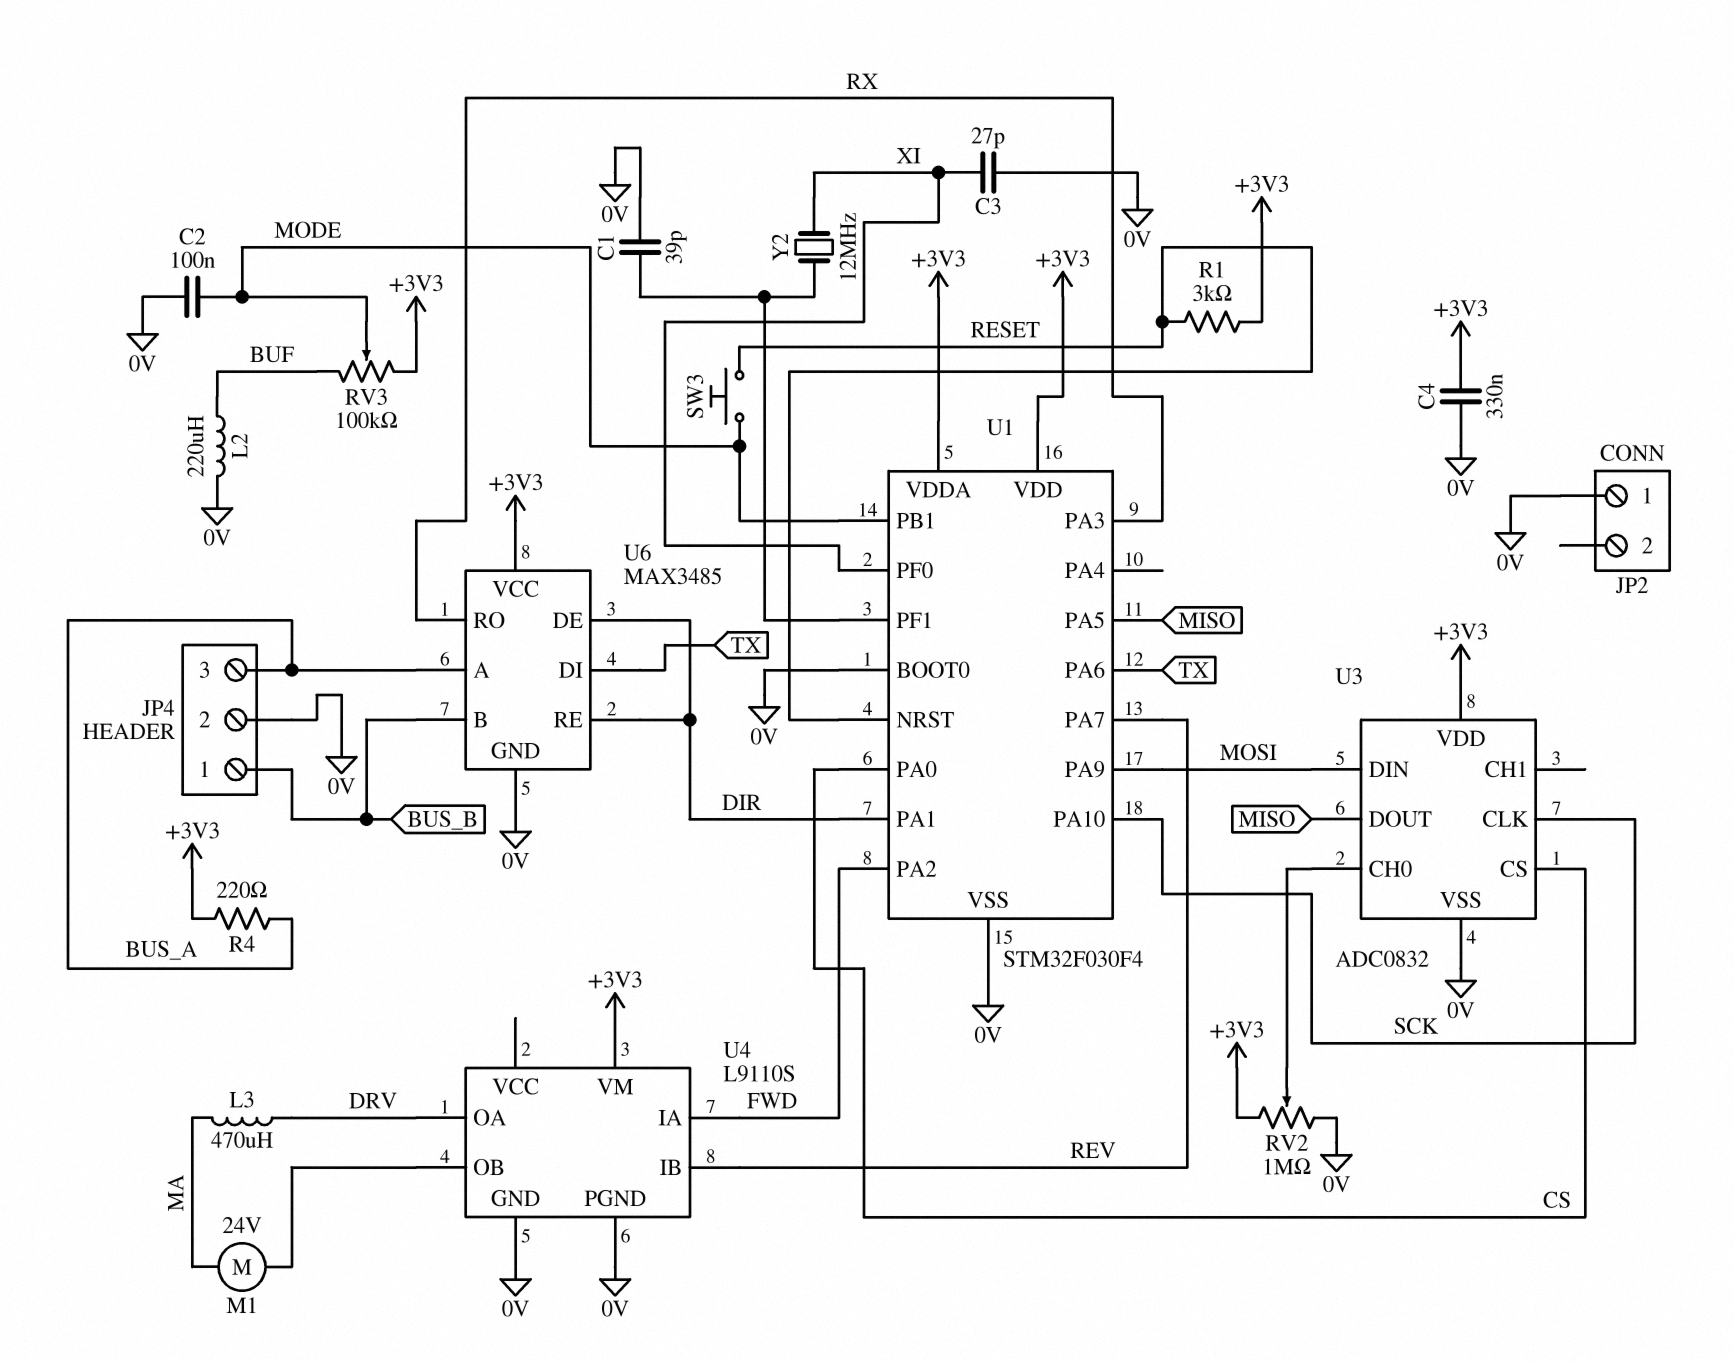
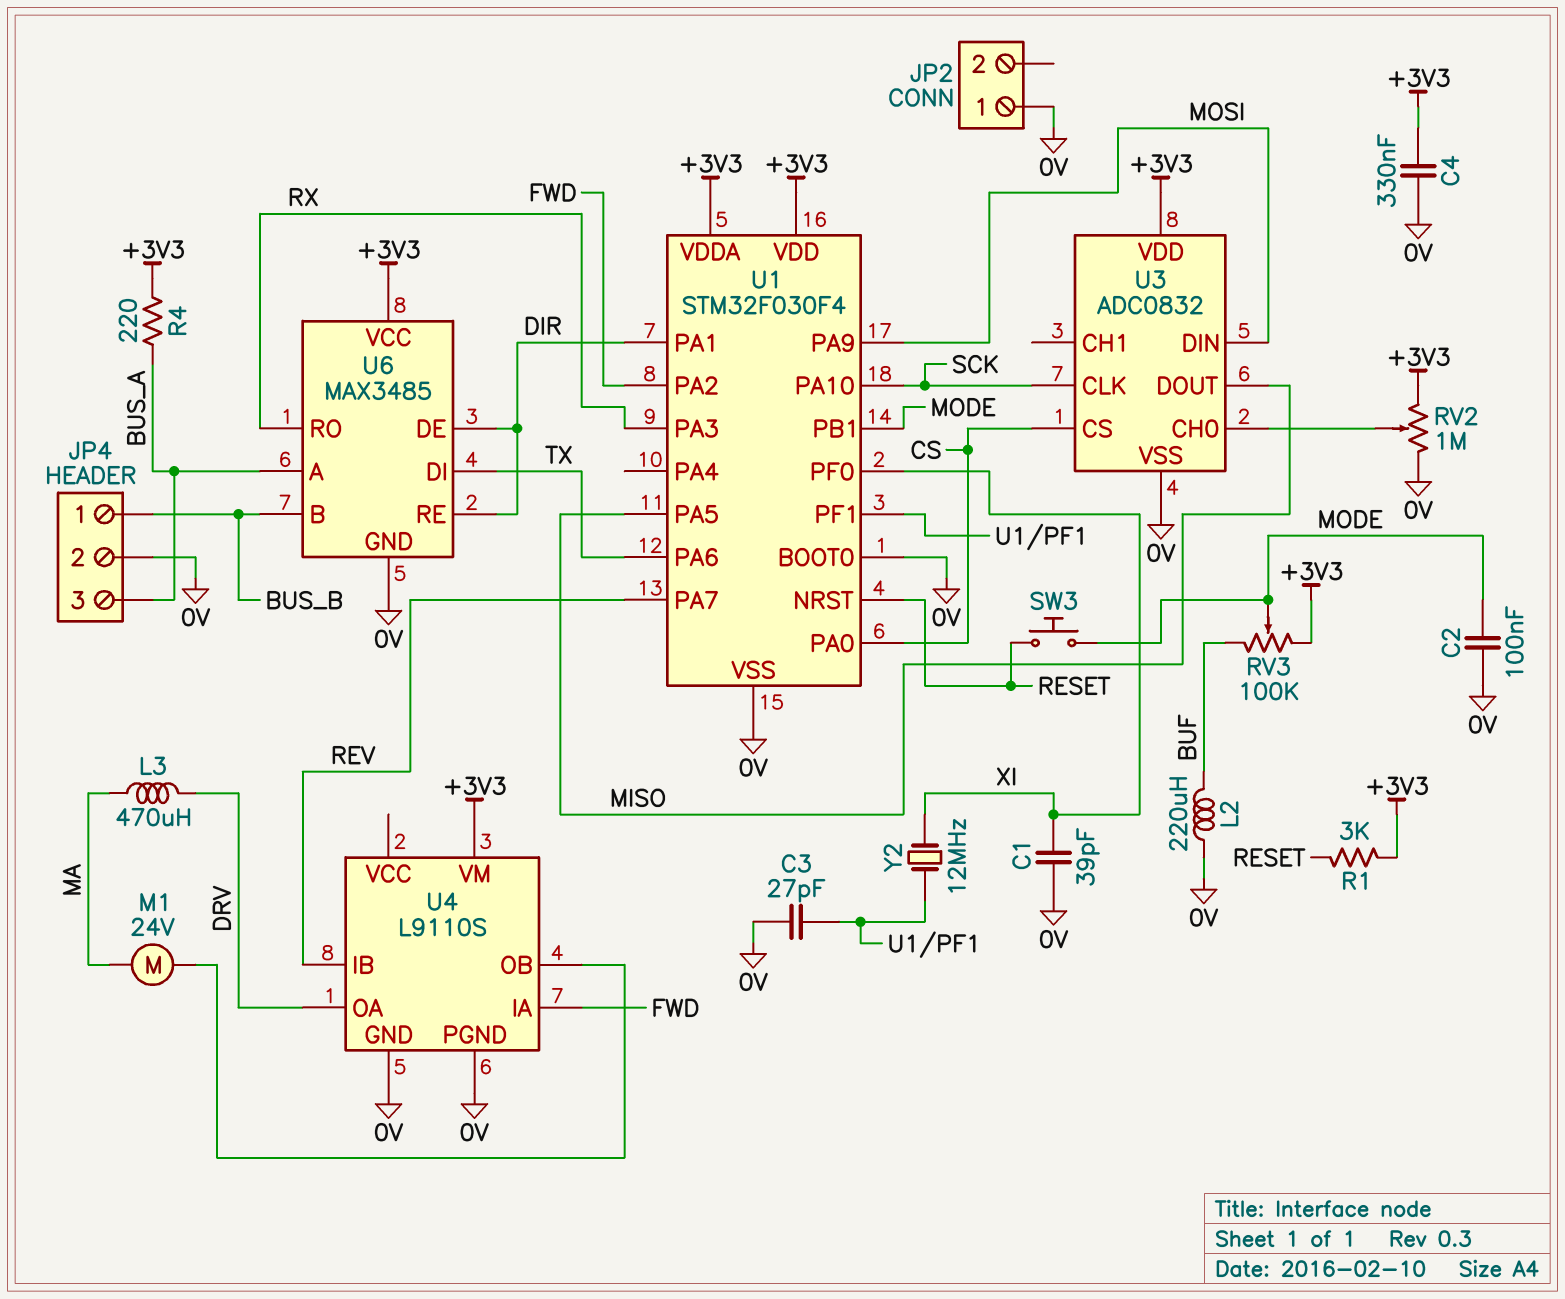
C1: 39pF (0V, U1/PF1) -> 39pF (0V, XI)
C3: 27pF (0V, XI) -> 27pF (0V, U1/PF1)

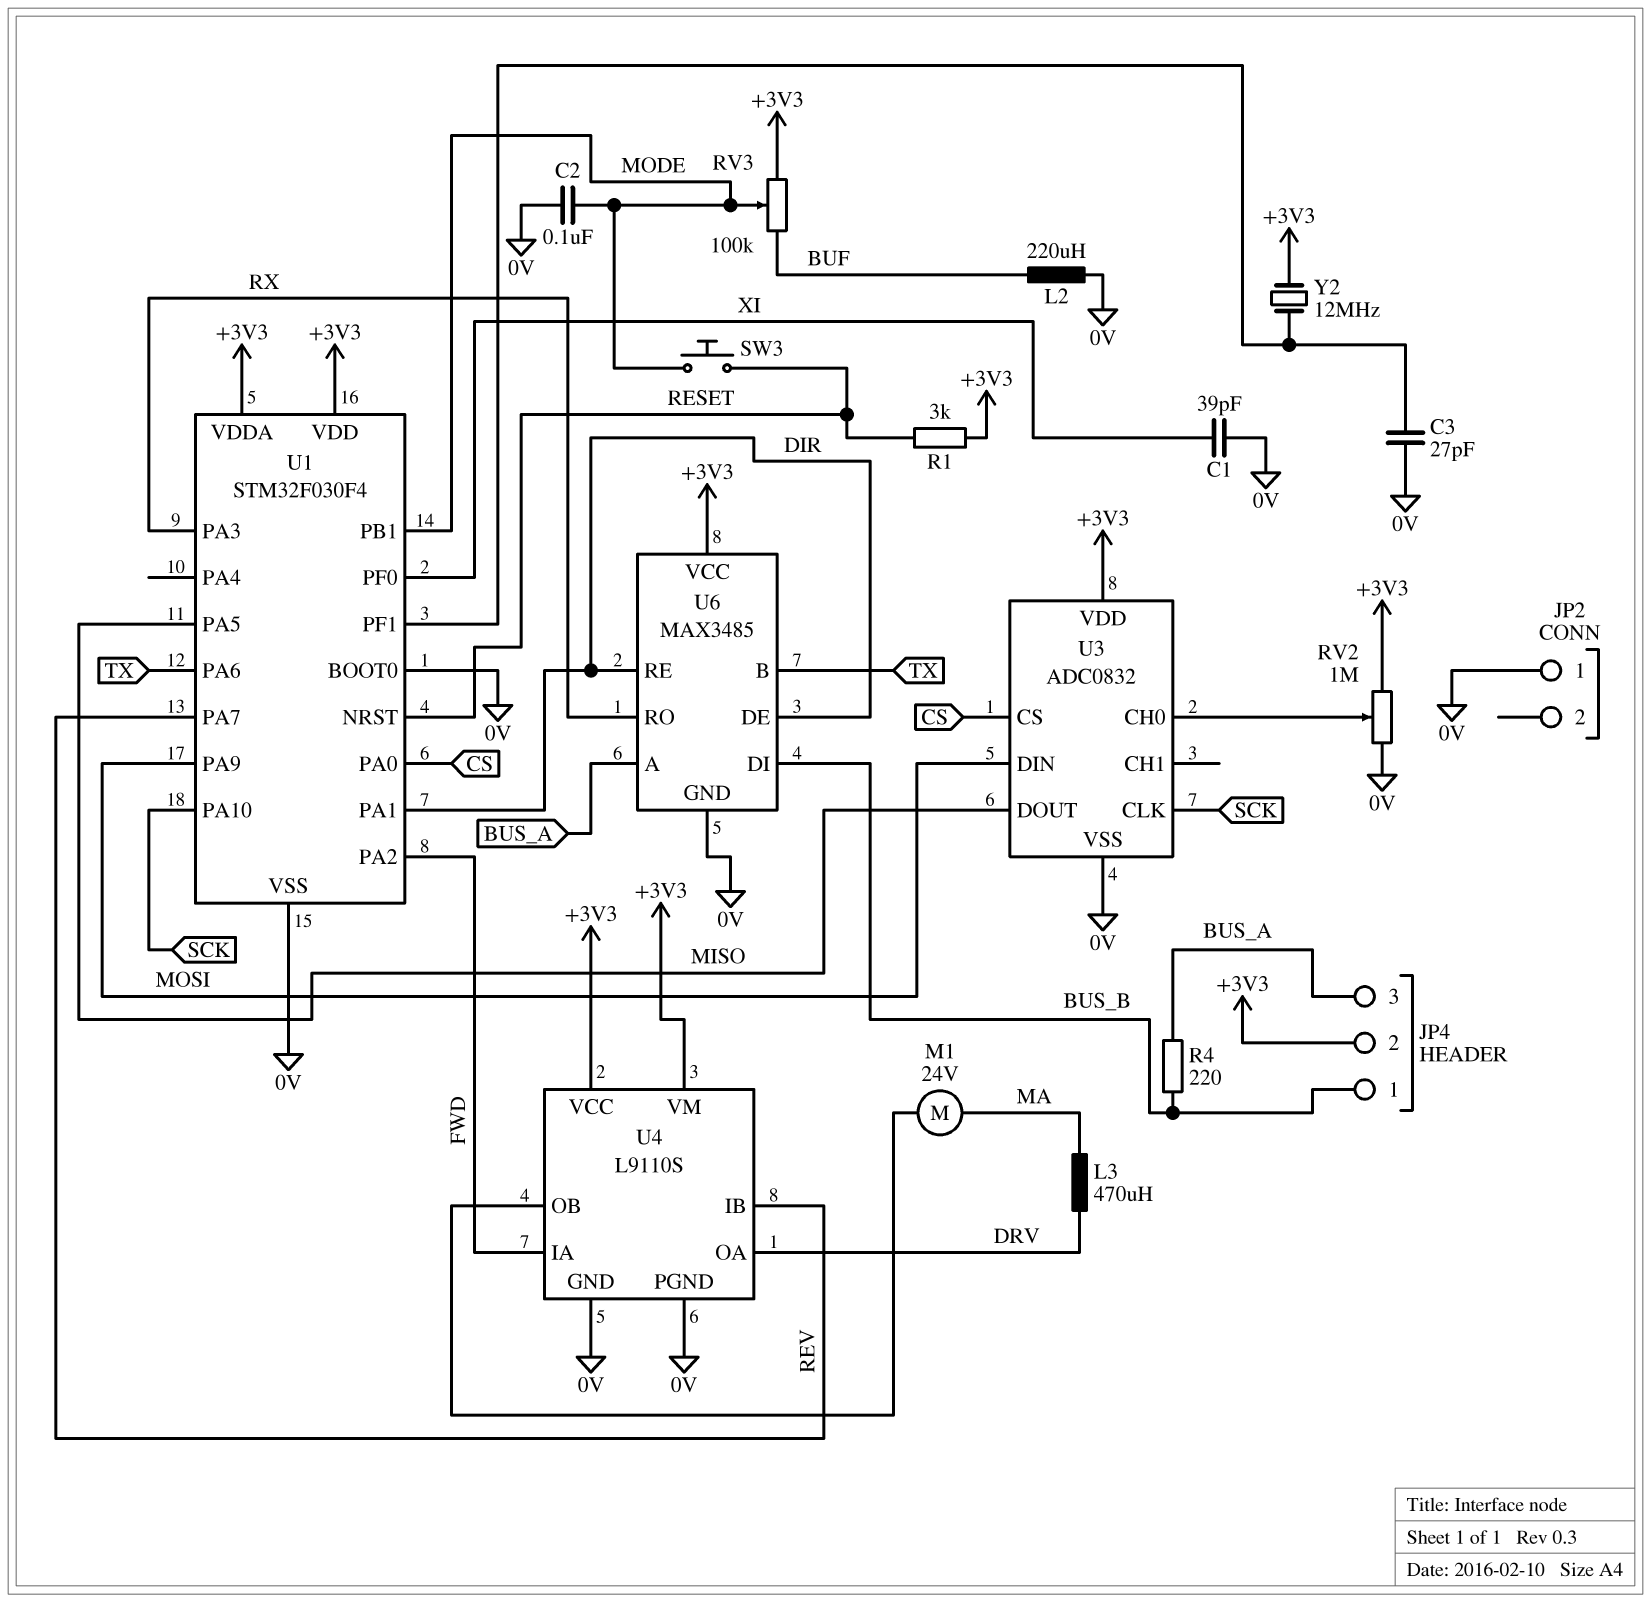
C4: 330nF (+3V3, 0V) -> none
JP4 pin 2: 0V -> +3V3
R4: 220 (+3V3, BUS_A) -> 220 (BUS_A, BUS_B)
U4 pin VCC: none -> +3V3
U6 pin B: BUS_B -> TX
U6 pin DI: TX -> BUS_B
Y2: 12MHz (U1/PF1, XI) -> 12MHz (+3V3, U1/PF1)

